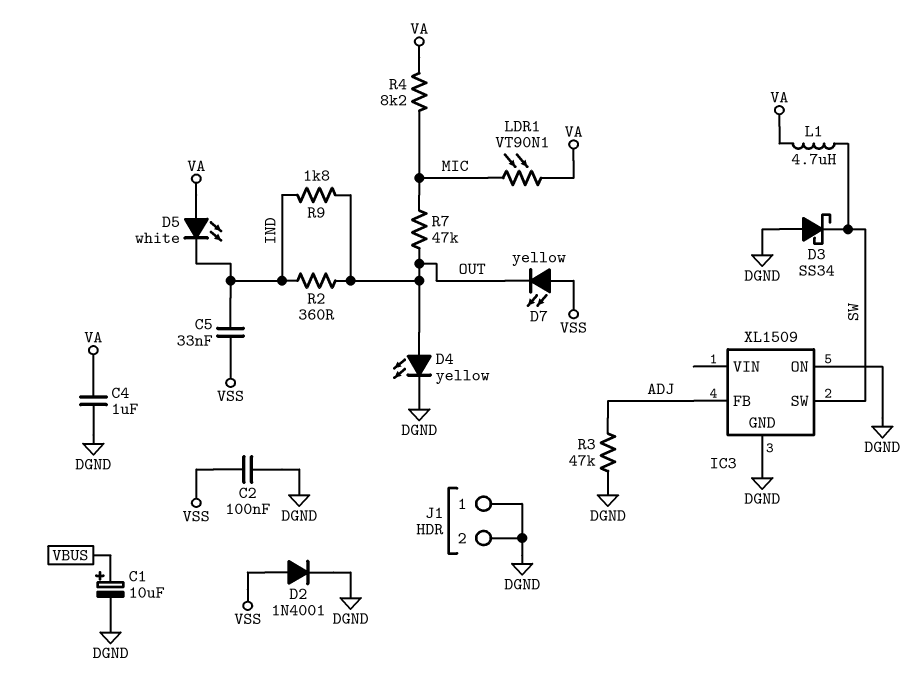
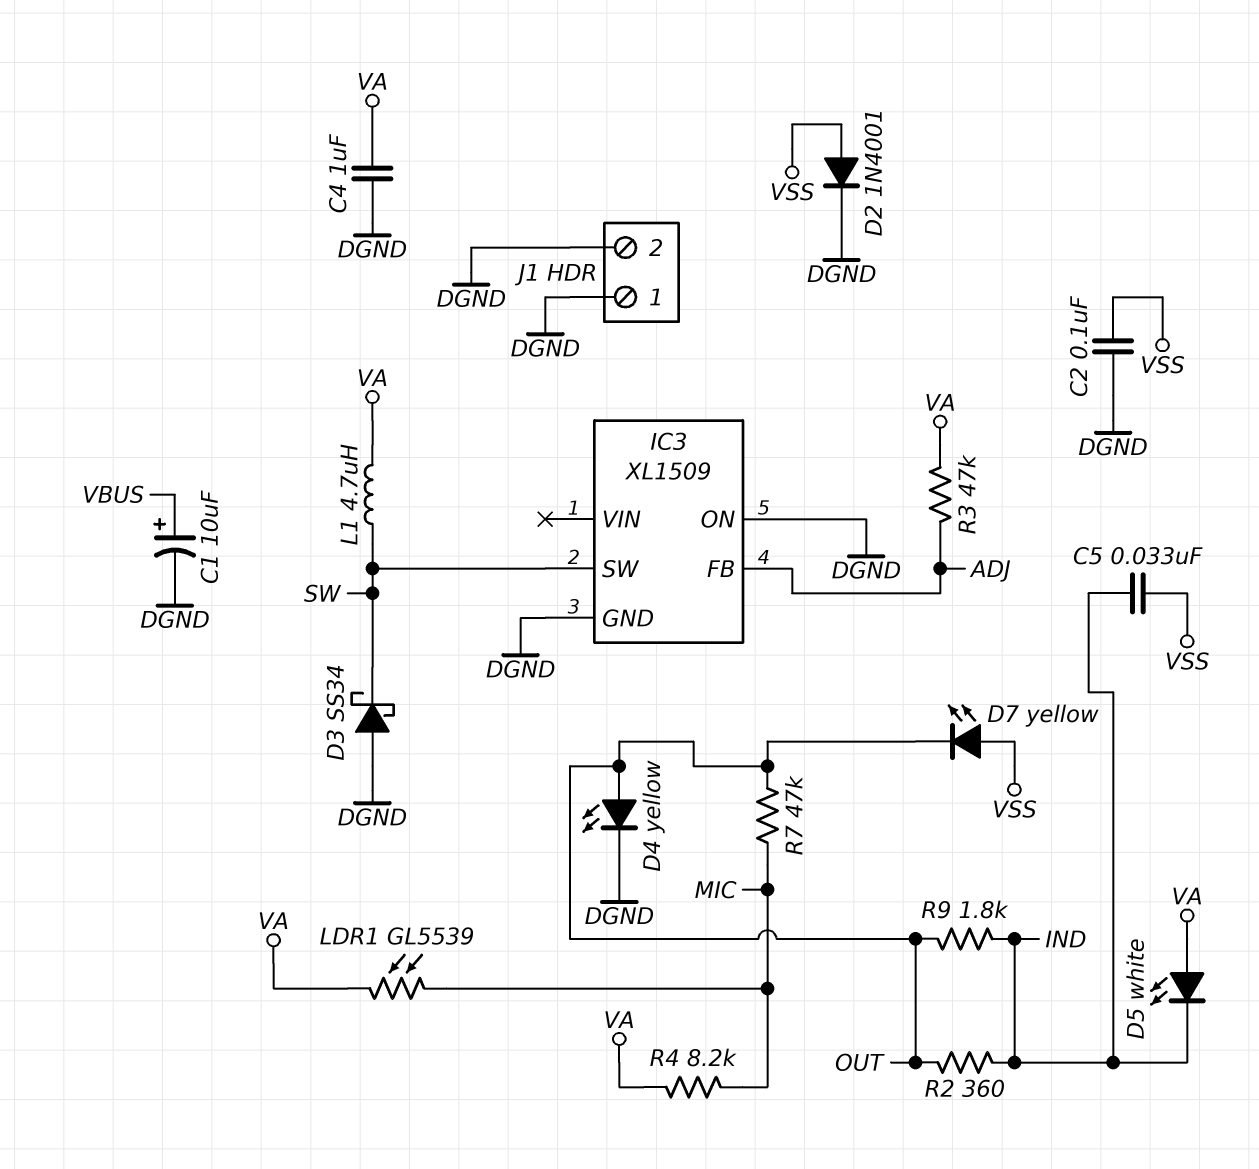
LDR1: VT90N1 (MIC, VA) -> GL5539 (MIC, VA)
R3: 47k (ADJ, DGND) -> 47k (ADJ, VA)

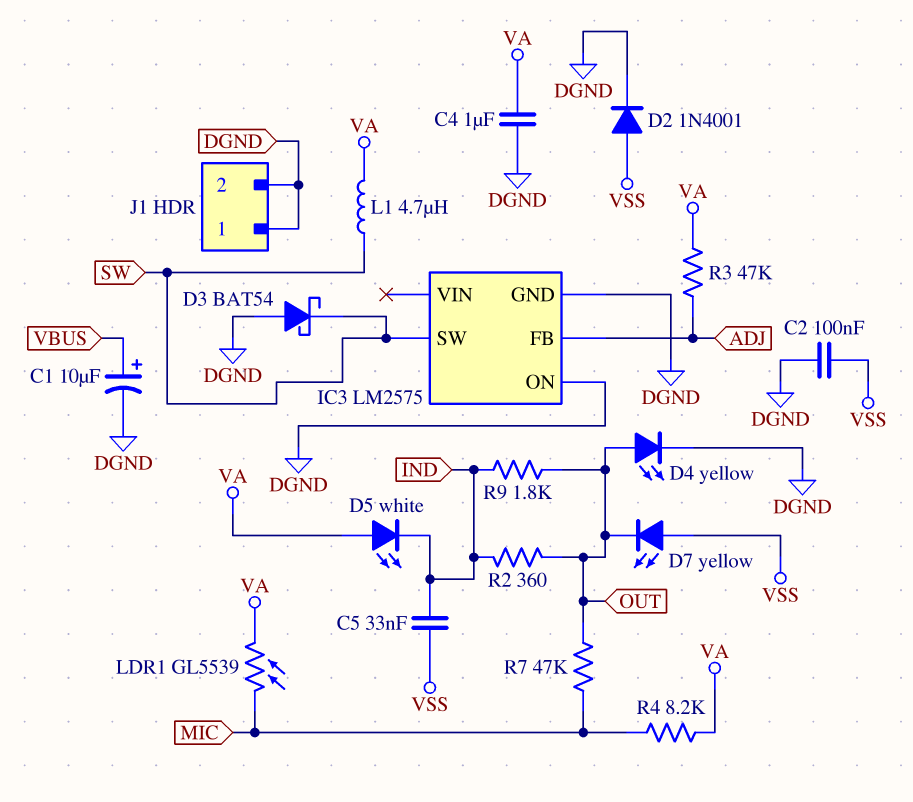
D3: schottky SS34 (A DGND, K SW) -> schottky BAT54 (A DGND, K SW)
IC3: XL1509 -> LM2575

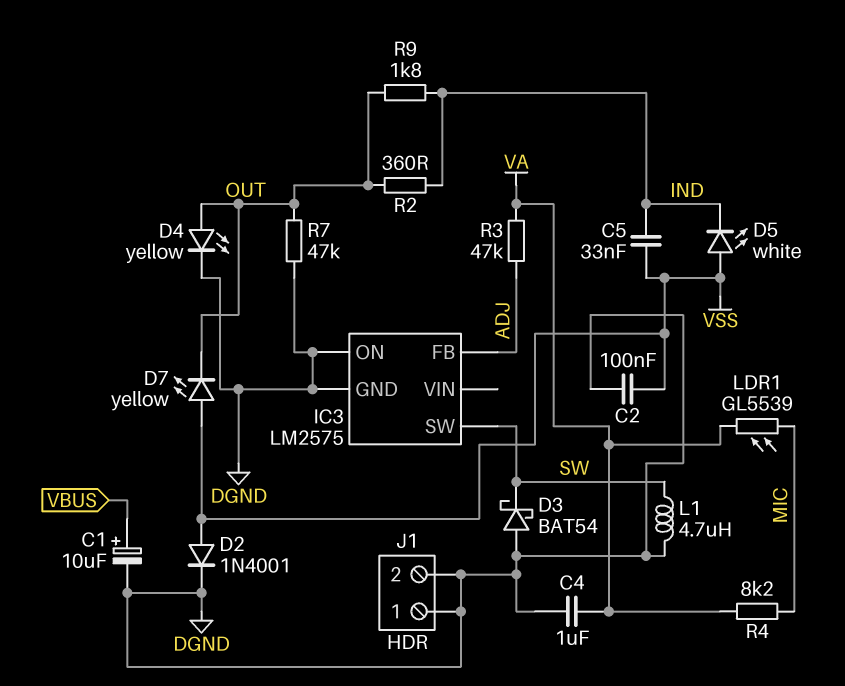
D5: LED white (A VA, K IND) -> LED white (A VSS, K IND)
L1: 4.7uH (SW, VA) -> 4.7uH (DGND, SW)
R7: 47k (MIC, OUT) -> 47k (DGND, OUT)

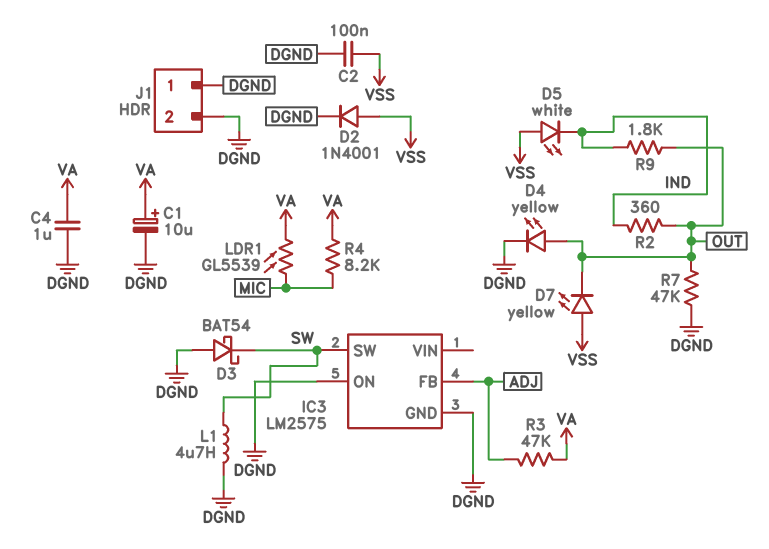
C1: 10uF (plus VBUS, minus DGND) -> 10uF (plus VA, minus DGND)
C5: 33nF (IND, VSS) -> none

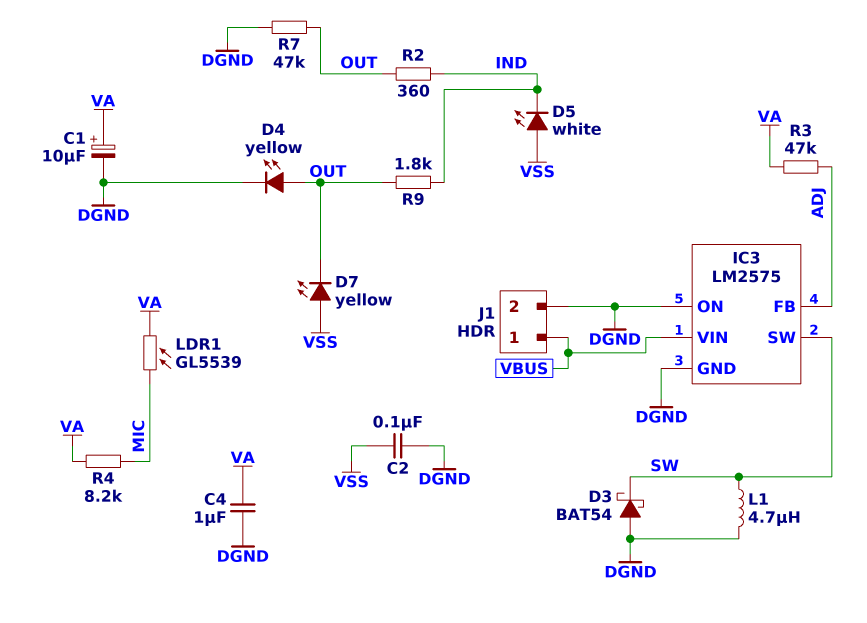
D2: diode 1N4001 (A VSS, K DGND) -> none
IC3 pin VIN: none -> VBUS
J1 pin 1: DGND -> VBUS

